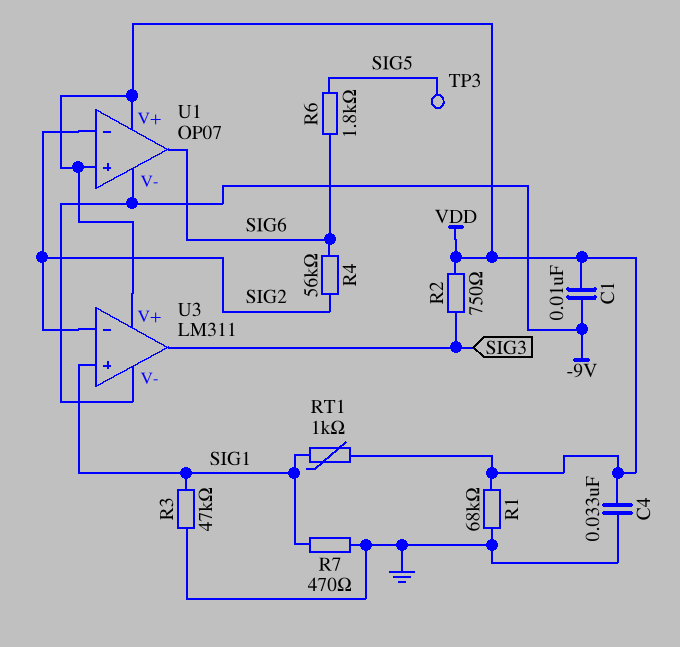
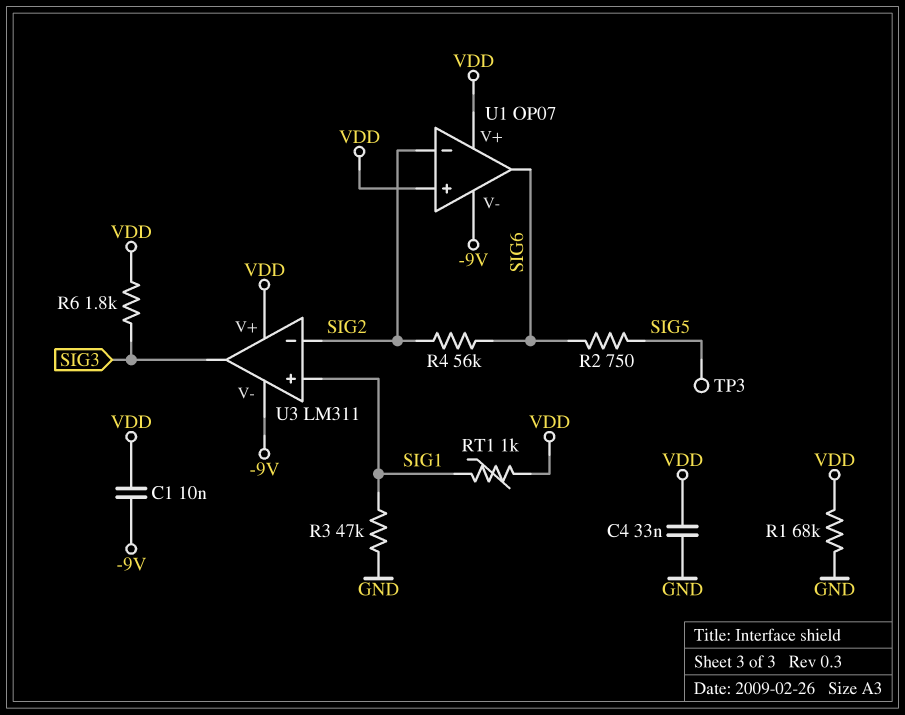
R2: 750 (SIG3, VDD) -> 750 (SIG5, SIG6)
R6: 1.8k (SIG5, SIG6) -> 1.8k (SIG3, VDD)
R7: 470 (GND, SIG1) -> none

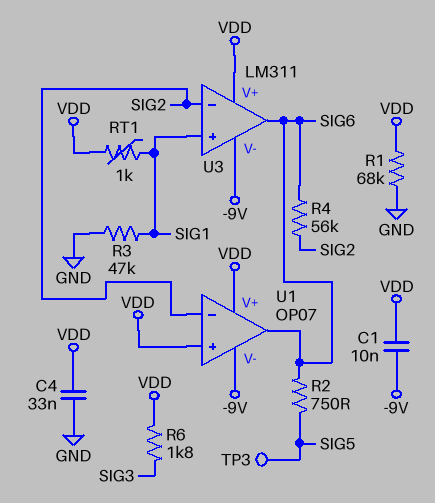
U3 pin out: SIG3 -> SIG6

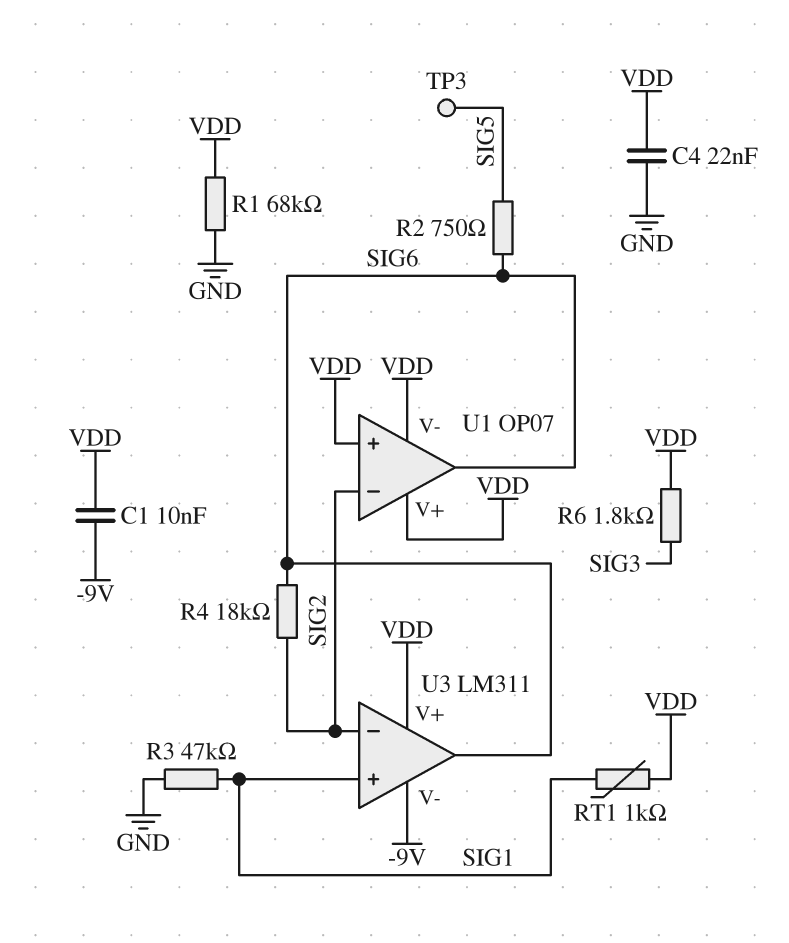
C4: 33nF (GND, VDD) -> 22nF (GND, VDD)
R4: 56k (SIG2, SIG6) -> 18k (SIG2, SIG6)
U1 pin V-: -9V -> VDD

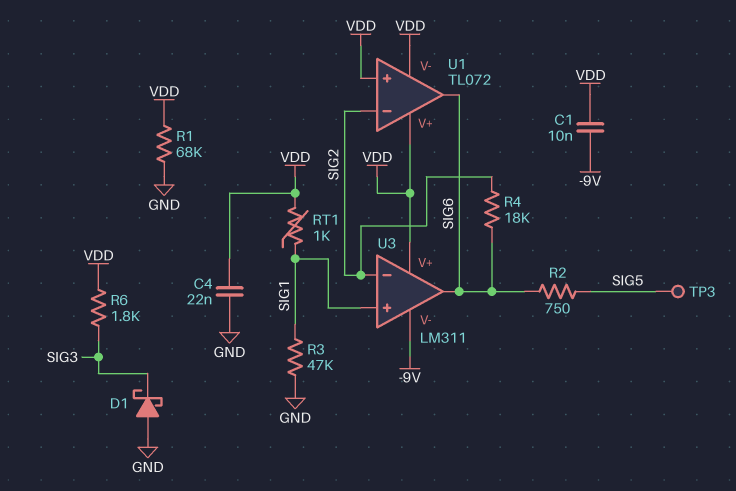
D1: none -> schottky (A GND, K SIG3)
U1: OP07 -> TL072

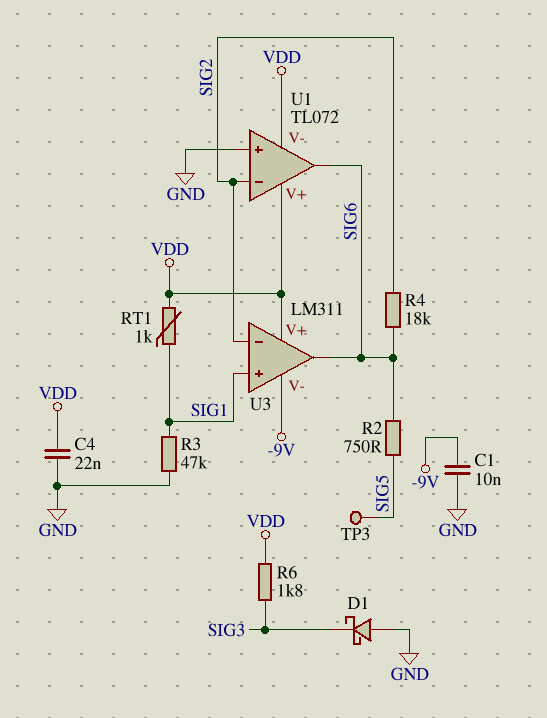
C1: 10nF (-9V, VDD) -> 10nF (-9V, GND)
R1: 68k (GND, VDD) -> none
U1 pin in+: VDD -> GND

